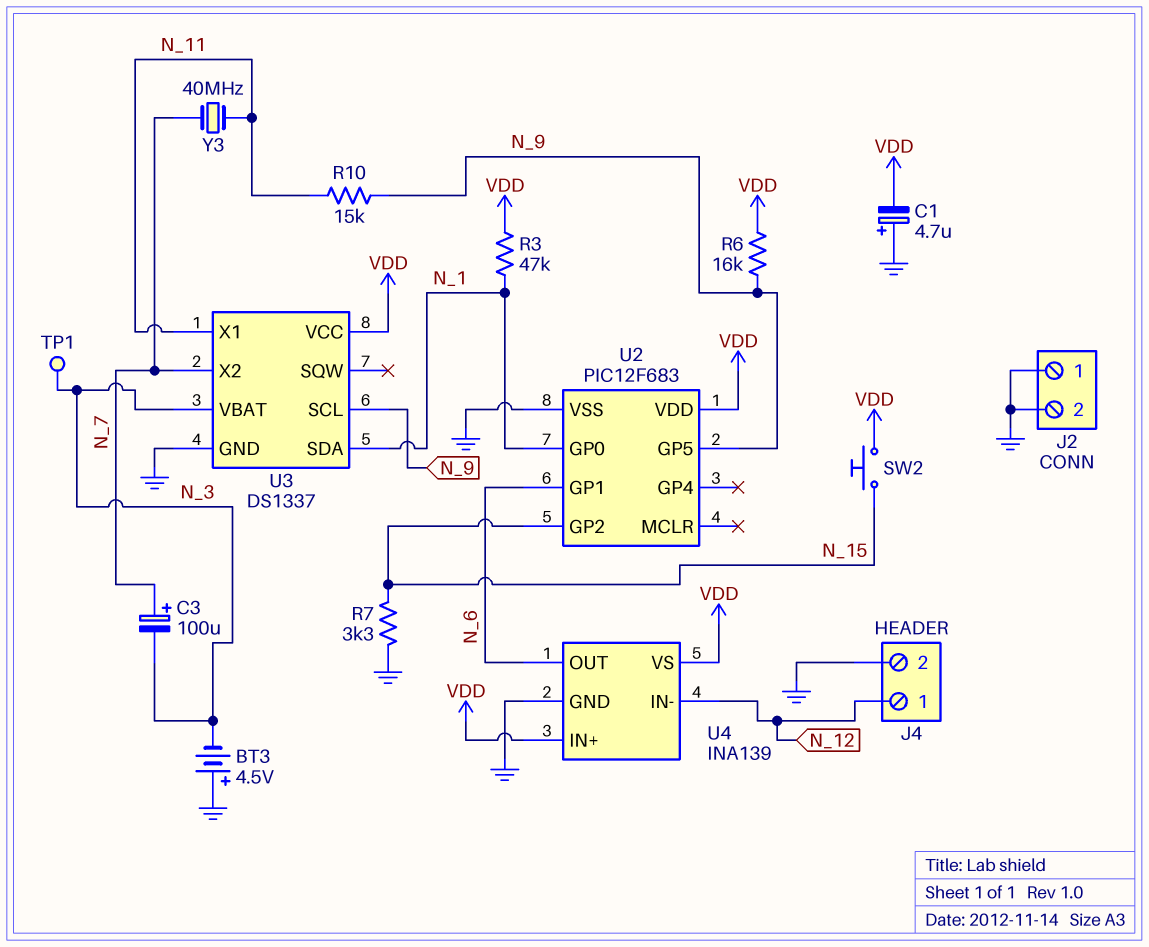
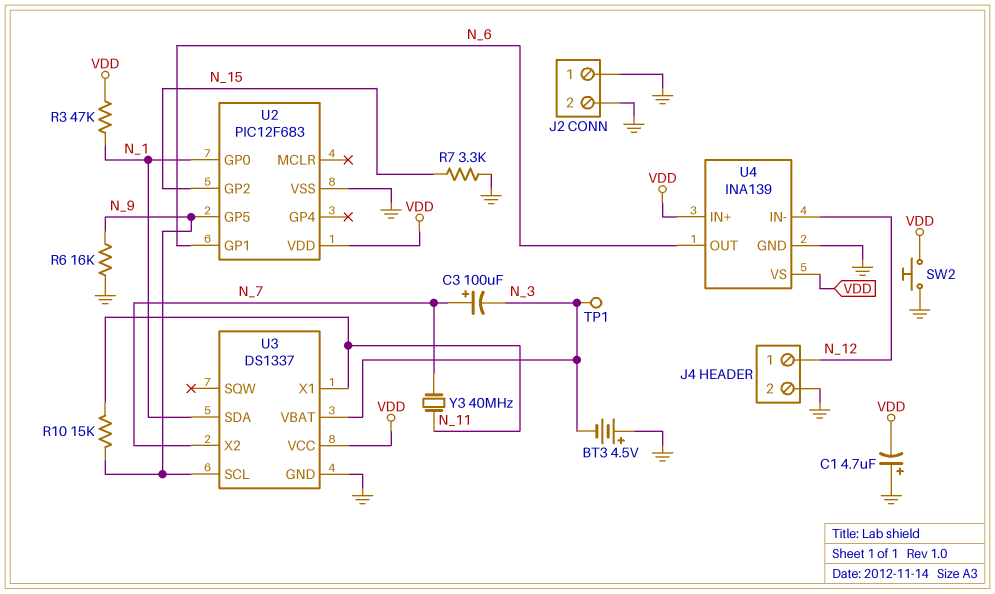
R6: 16k (N_9, VDD) -> 16k (GND, N_9)
SW2: button (N_15, VDD) -> button (GND, VDD)

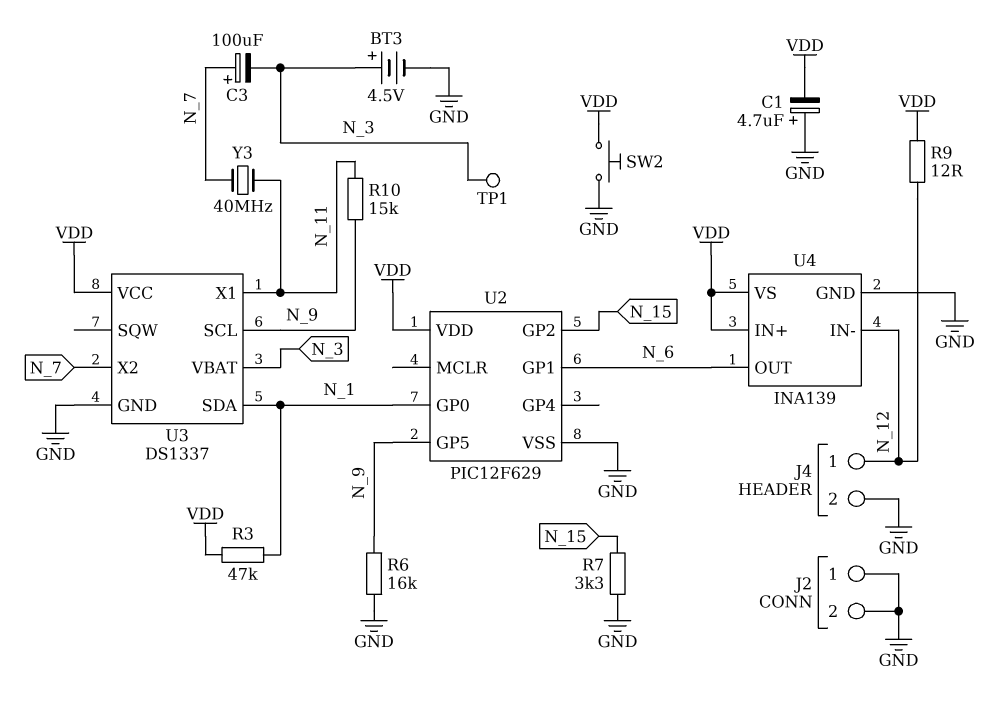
BT3: 4.5V (plus GND, minus N_3) -> 4.5V (plus N_3, minus GND)
R9: none -> 12 (N_12, VDD)
U2: PIC12F683 -> PIC12F629

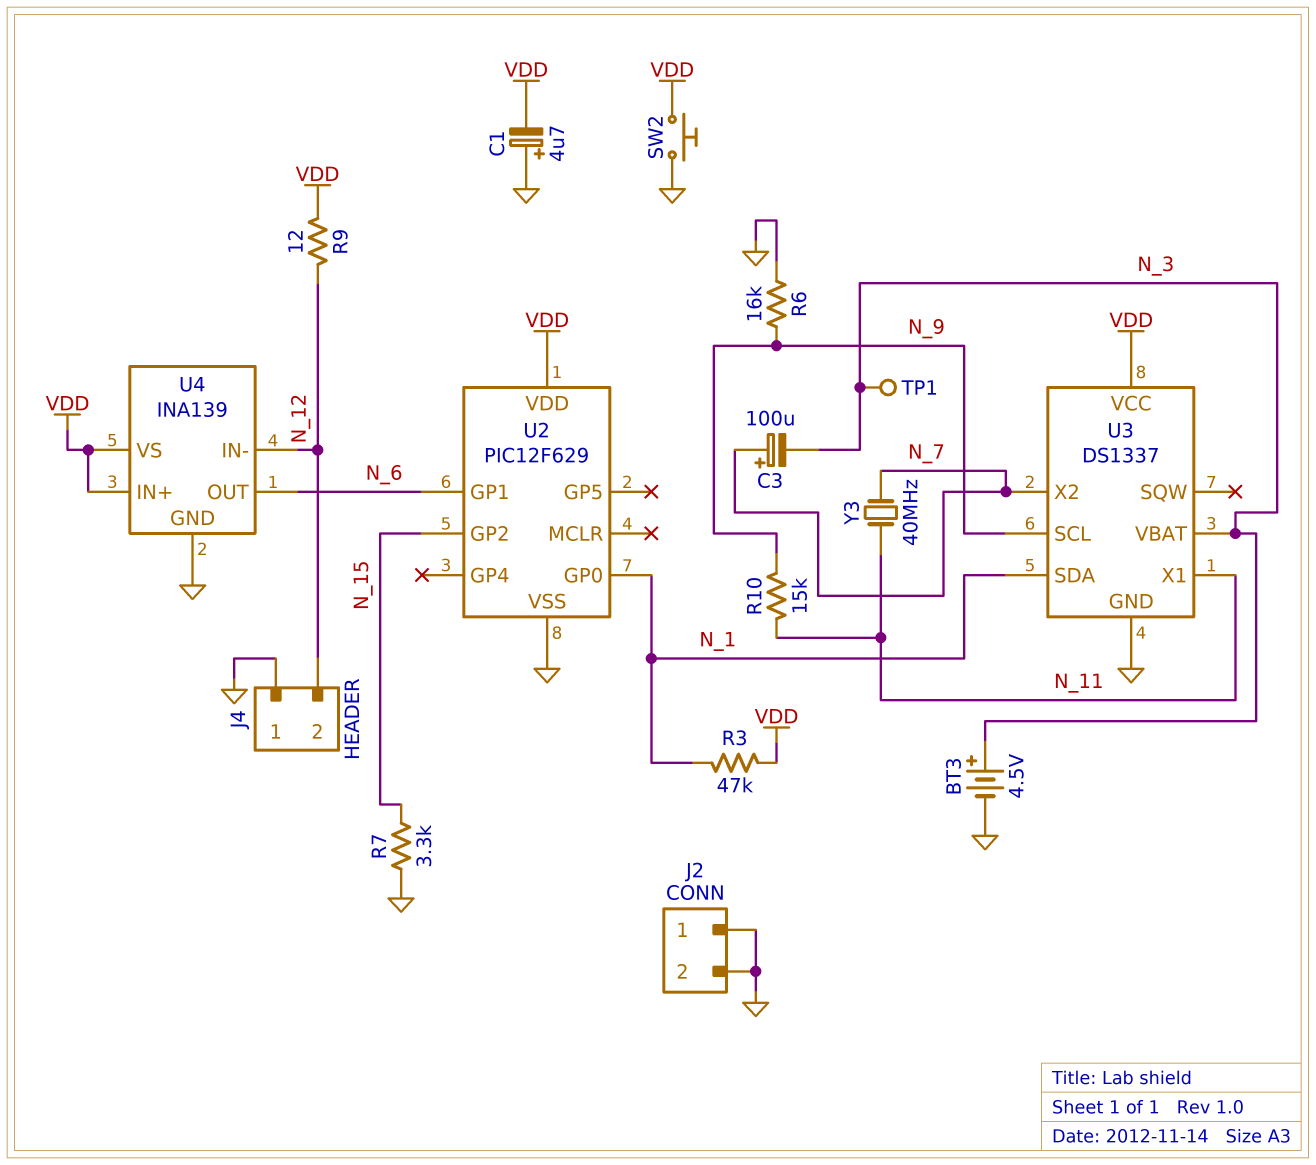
J4 pin 1: N_12 -> GND
J4 pin 2: GND -> N_12
U2 pin GP5: N_9 -> none

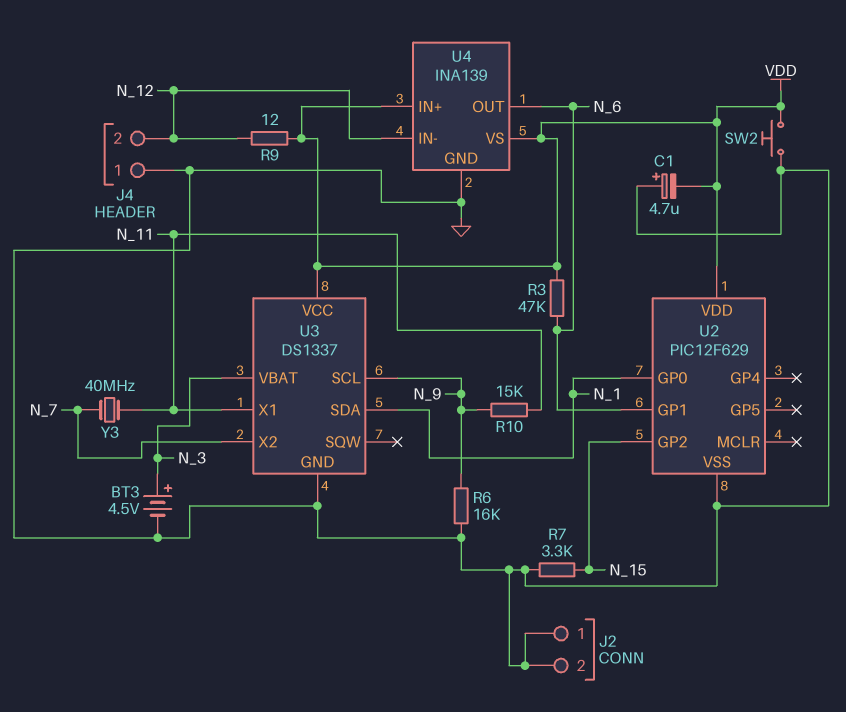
C3: 100uF (plus N_7, minus N_3) -> none
R3: 47k (N_1, VDD) -> 47k (N_6, VDD)
TP1: test point (N_3) -> none

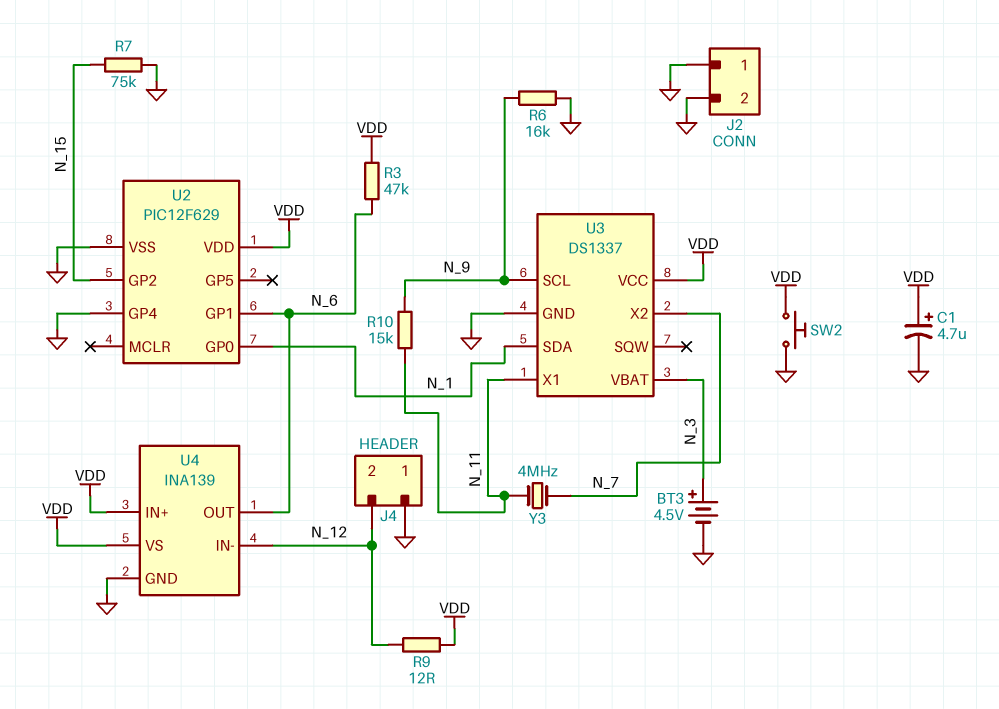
C1: 4.7uF (plus GND, minus VDD) -> 4.7uF (plus VDD, minus GND)
R7: 3.3k (GND, N_15) -> 75k (GND, N_15)
U2 pin GP4: none -> GND
Y3: 40MHz (N_7, N_11) -> 4MHz (N_7, N_11)

